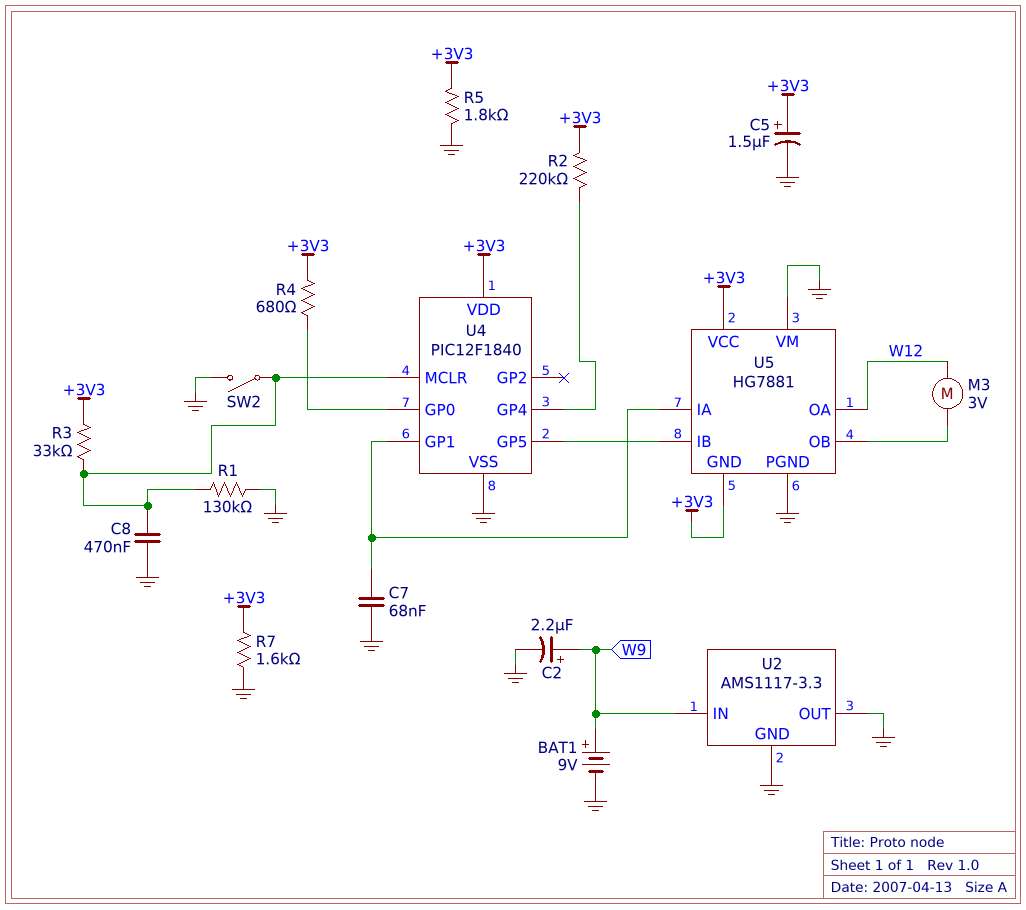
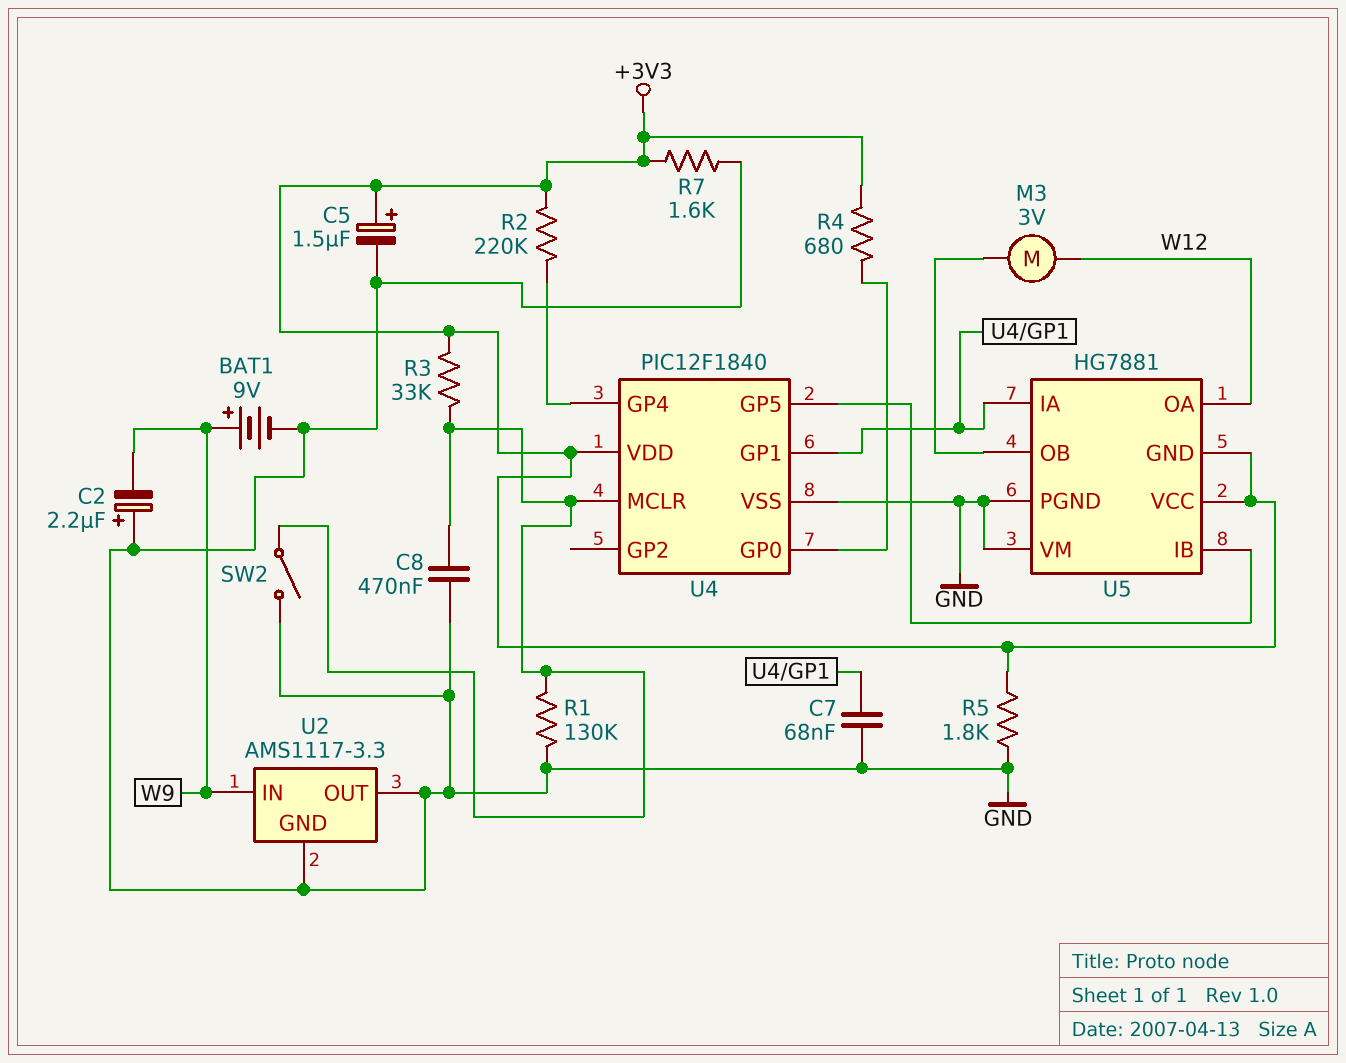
C2: 2.2uF (plus W9, minus GND) -> 2.2uF (plus GND, minus W9)

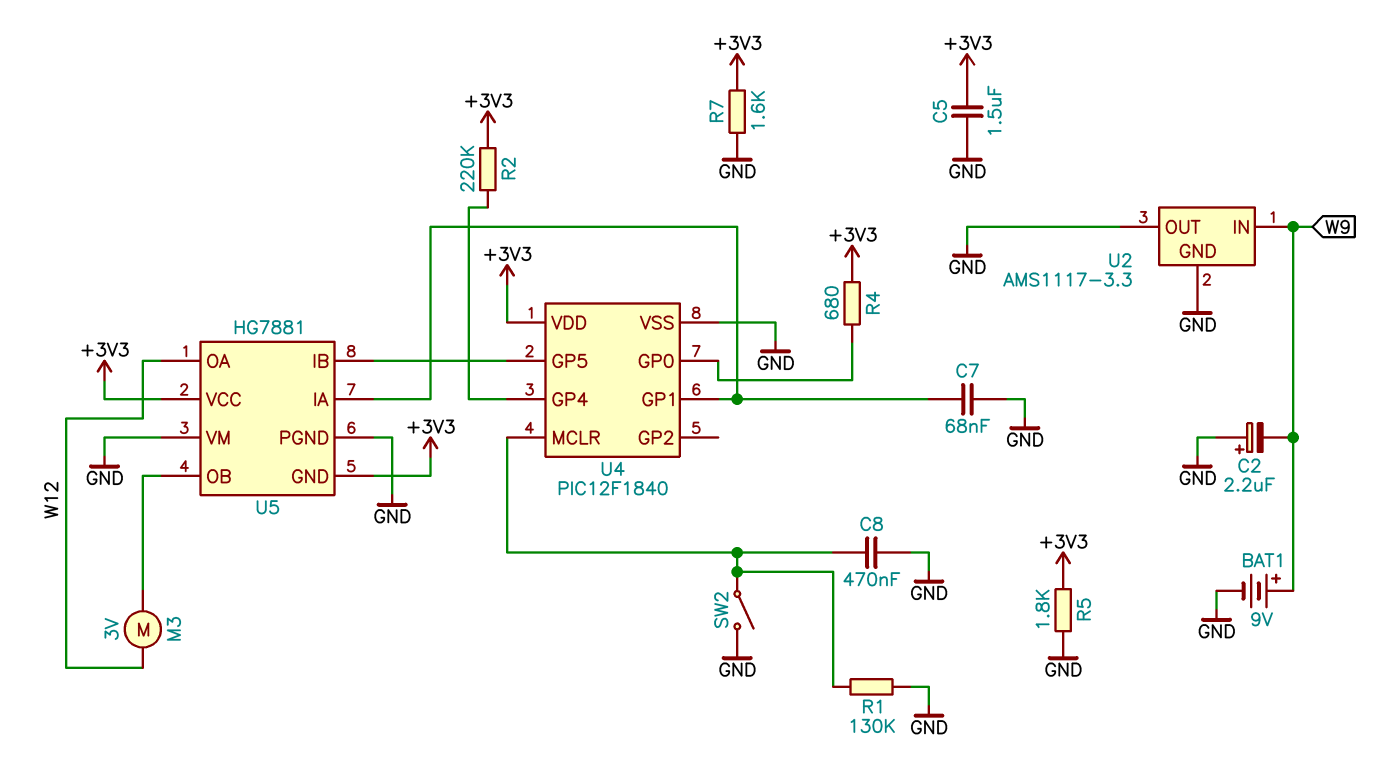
C5: 1.5uF (plus +3V3, minus GND) -> 1.5uF (+3V3, GND)
R3: 33k (+3V3, U4/MCLR) -> none

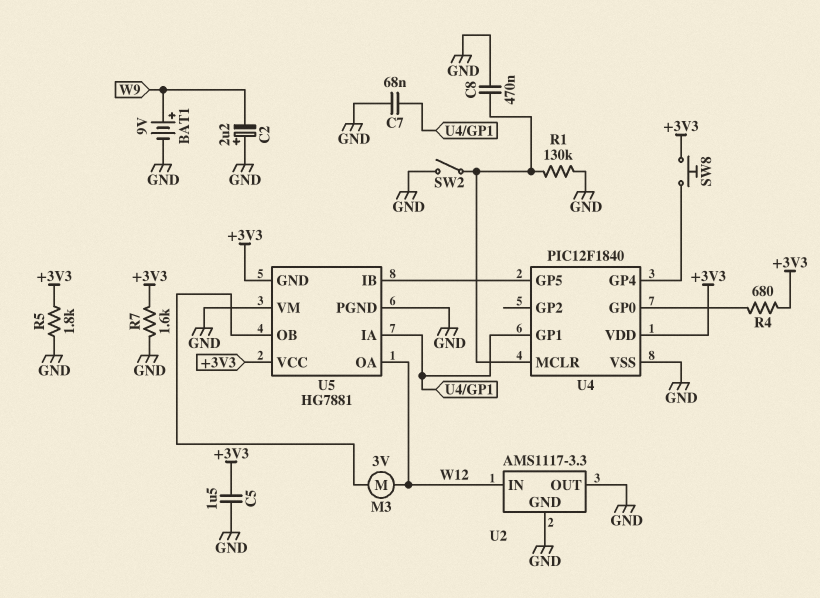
R2: 220k (+3V3, U4/GP4) -> none
SW8: none -> button (+3V3, U4/GP4)
U2 pin IN: W9 -> W12

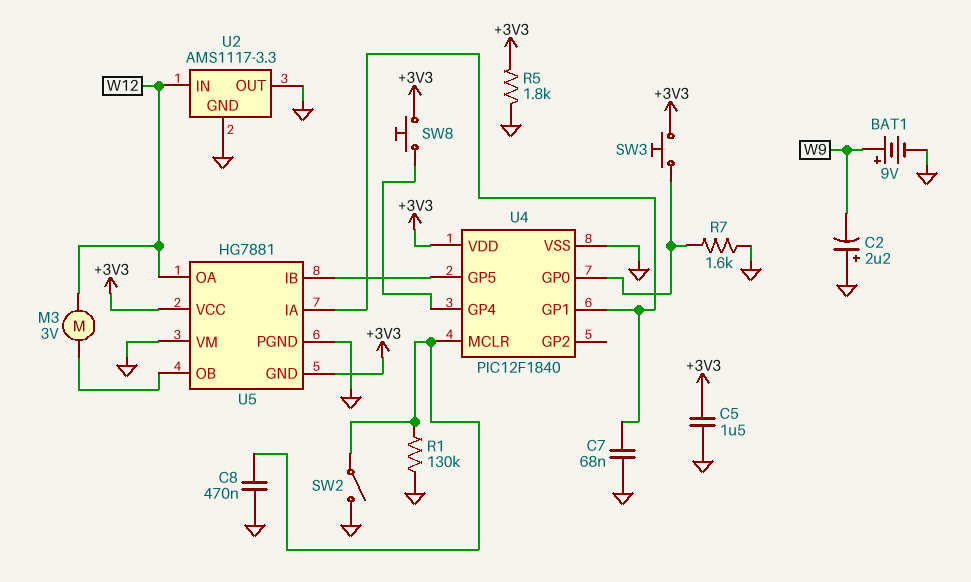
R4: 680 (+3V3, U4/GP0) -> none
R7: 1.6k (+3V3, GND) -> 1.6k (GND, U4/GP0)
SW3: none -> button (+3V3, U4/GP0)

